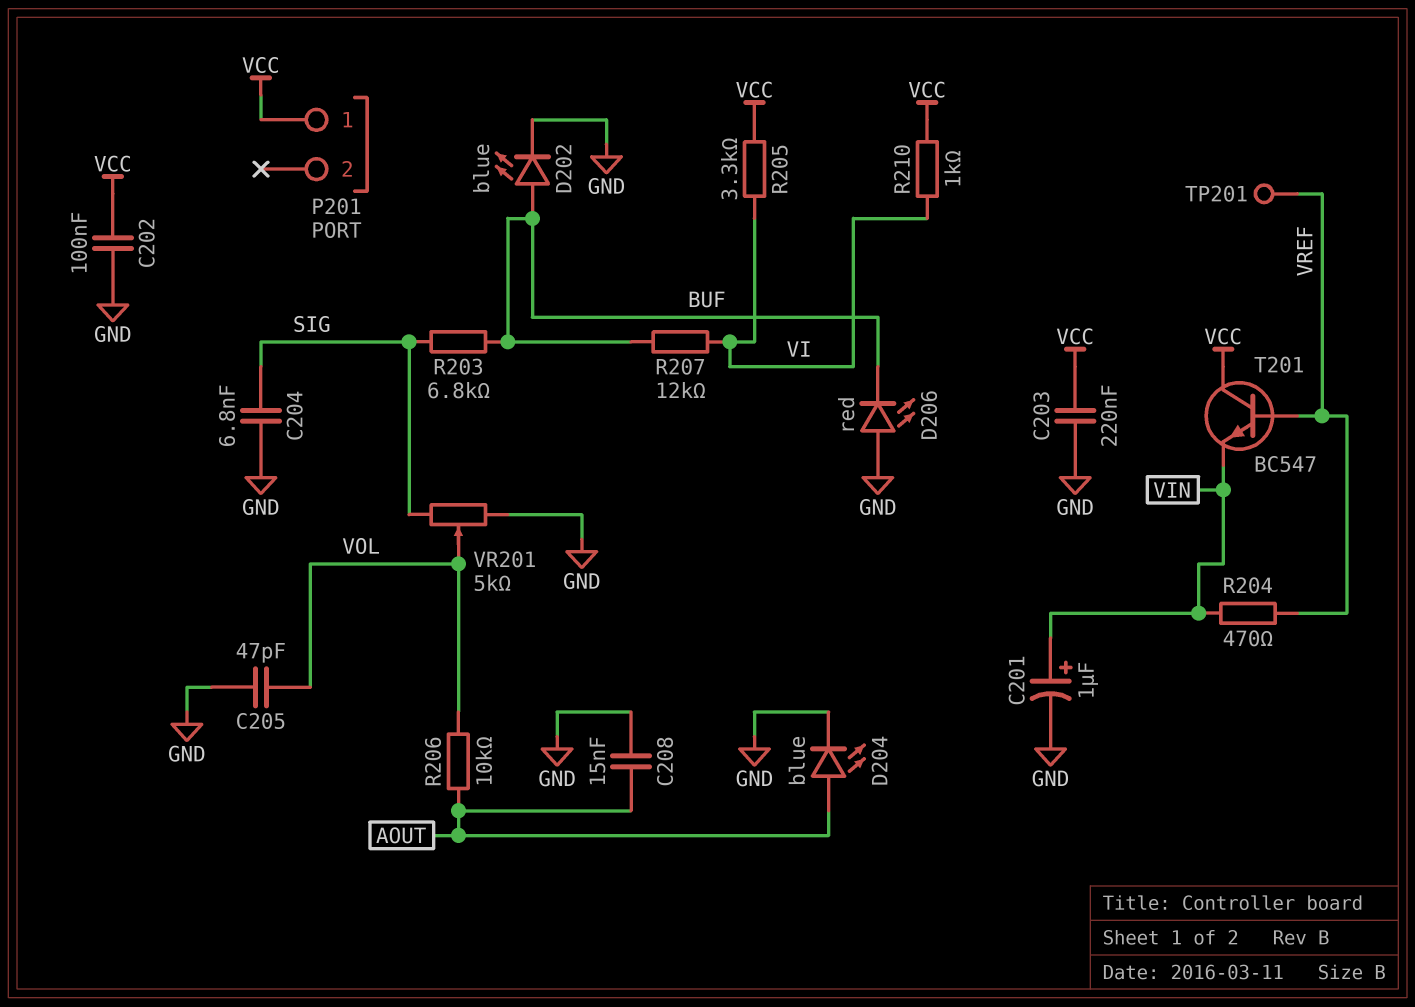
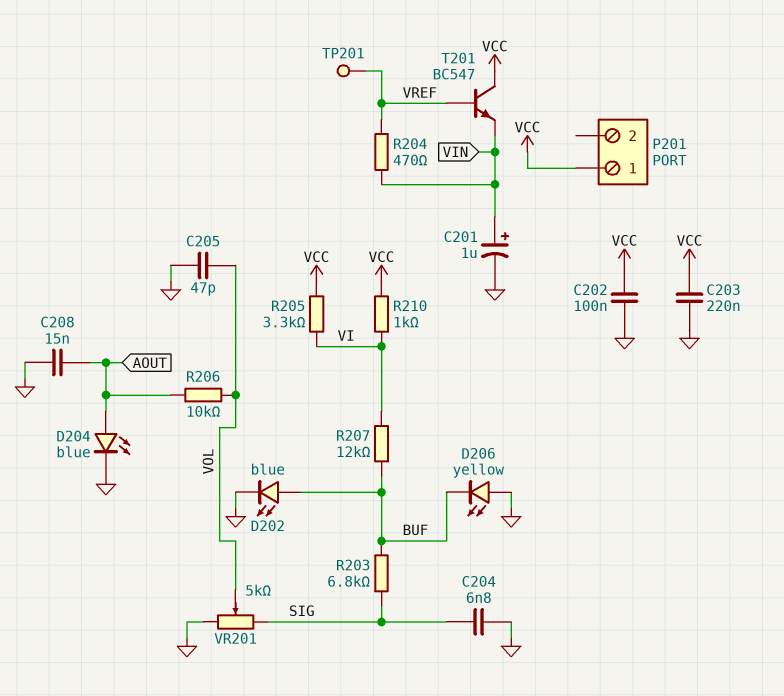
D206: LED red (A GND, K BUF) -> LED yellow (A GND, K BUF)

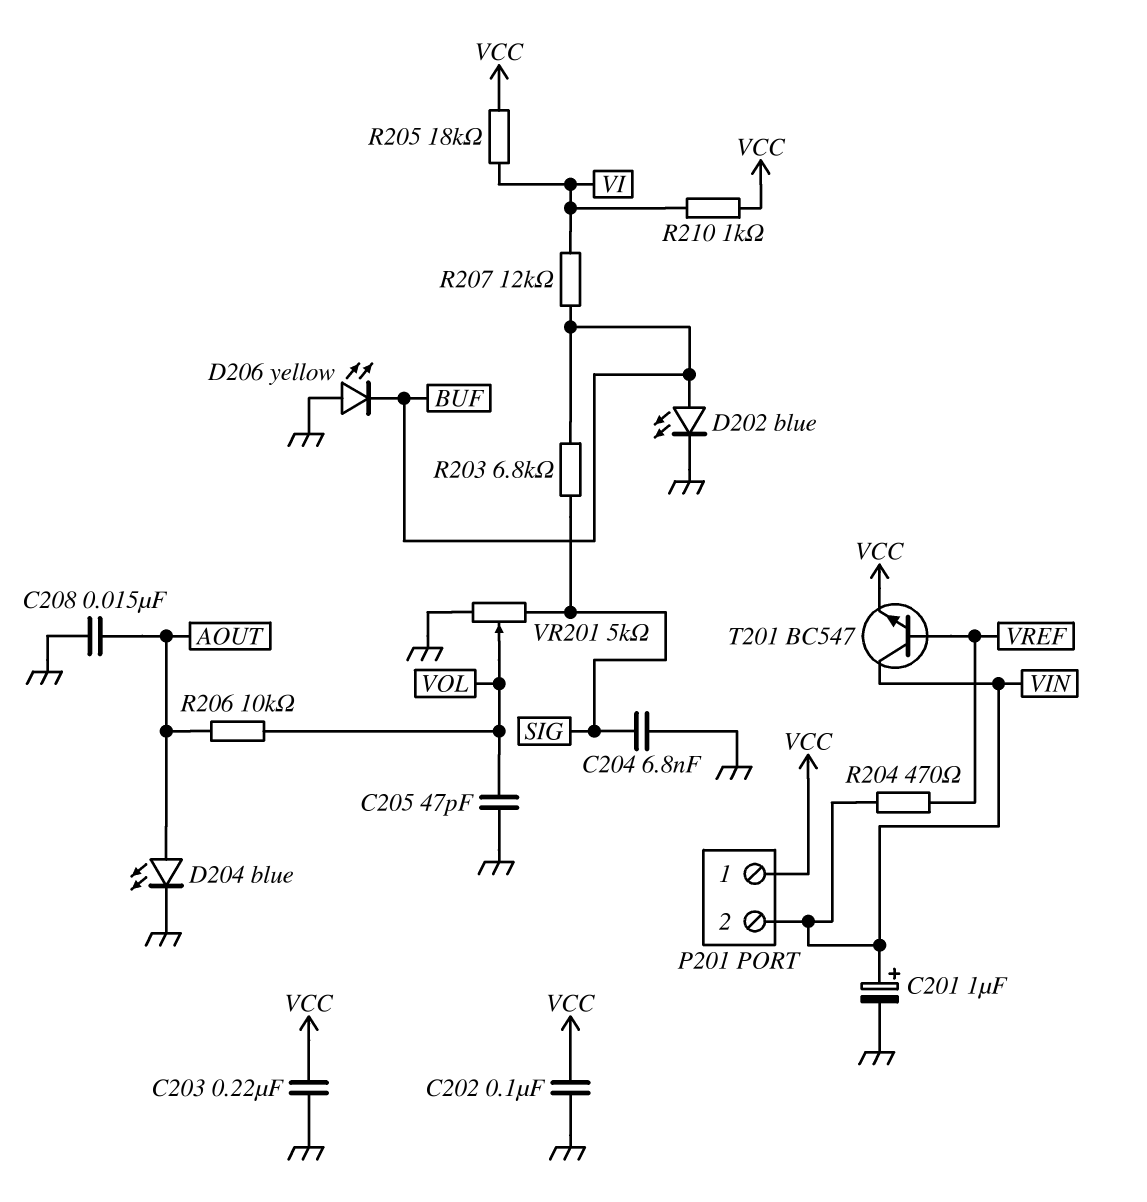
P201 pin 2: none -> VIN
R205: 3.3k (VCC, VI) -> 18k (VCC, VI)
T201: NPN BC547 (B VREF, C VCC, E VIN) -> NPN BC547 (B VREF, C VIN, E VCC)
TP201: test point (VREF) -> none

